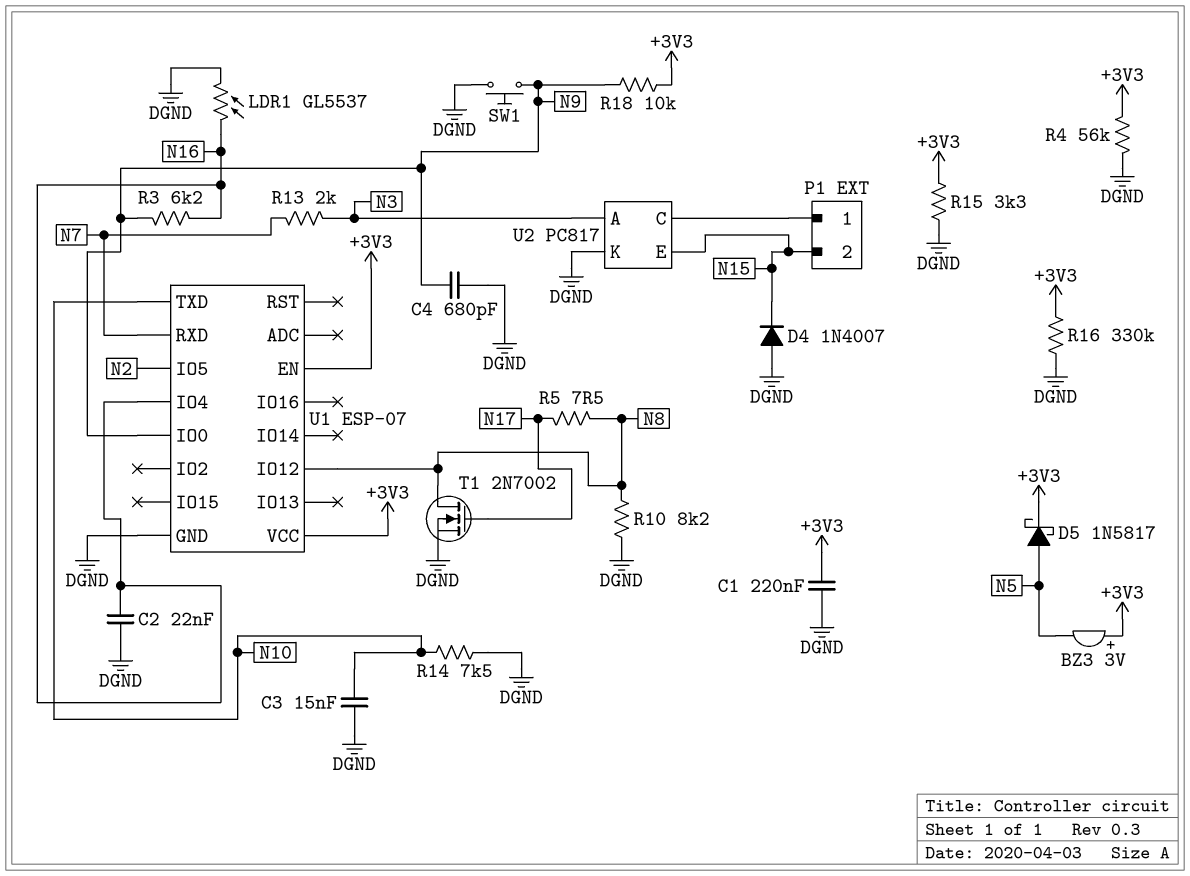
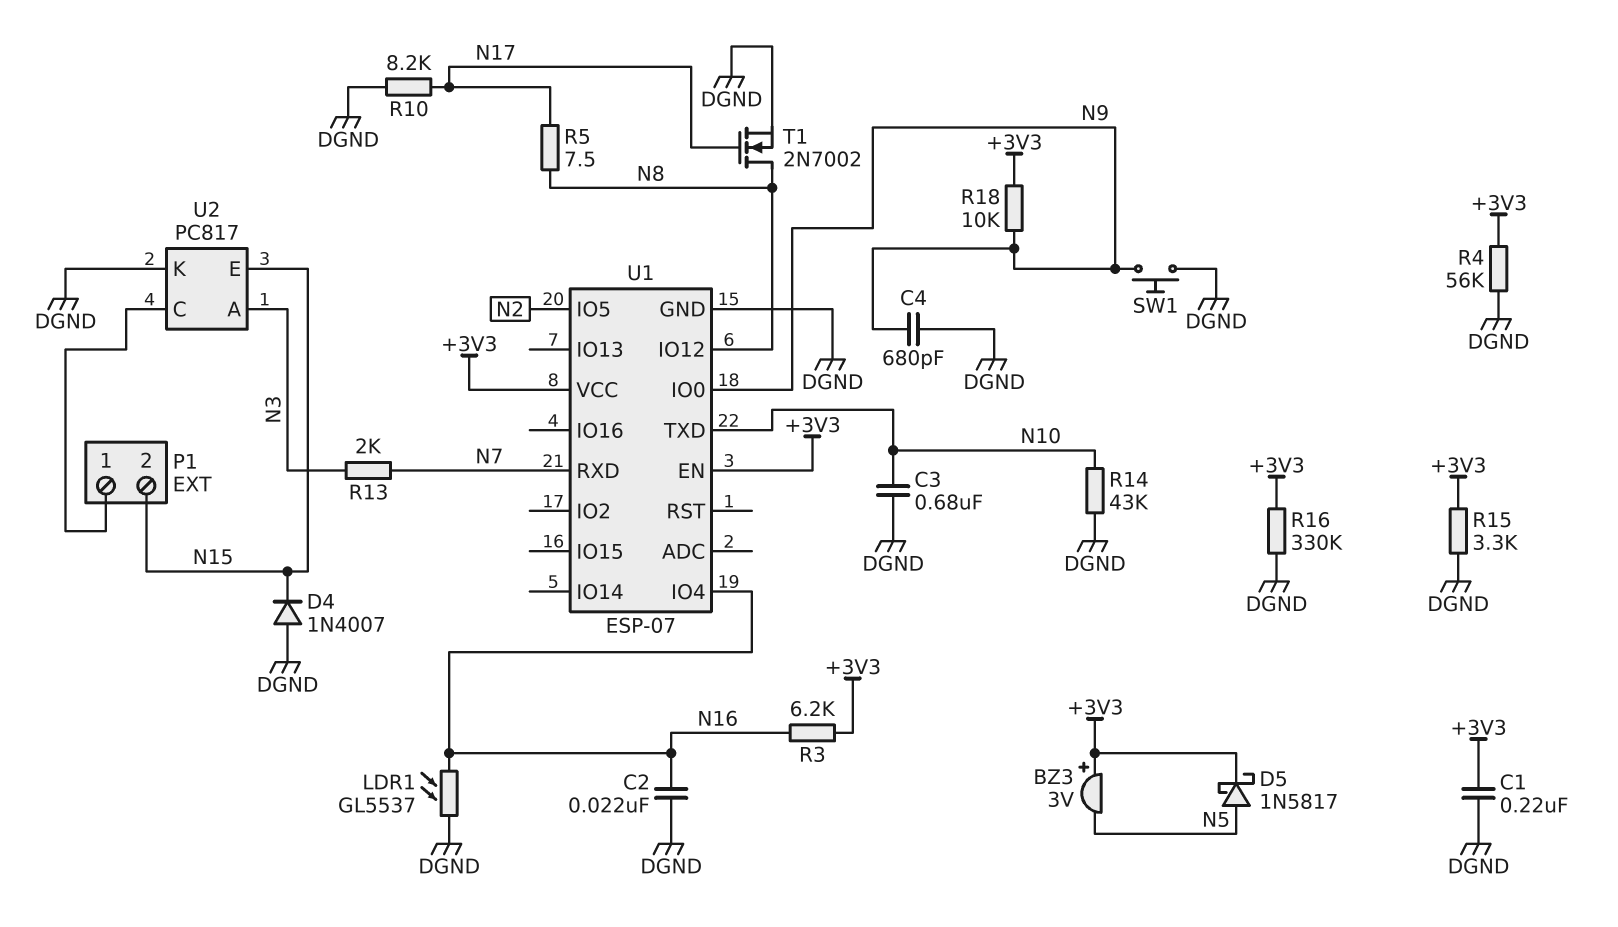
C3: 15nF (DGND, N10) -> 680nF (DGND, N10)
R3: 6.2k (N9, N16) -> 6.2k (+3V3, N16)
R10: 8.2k (DGND, N8) -> 8.2k (DGND, N17)
R14: 7.5k (DGND, N10) -> 43k (DGND, N10)

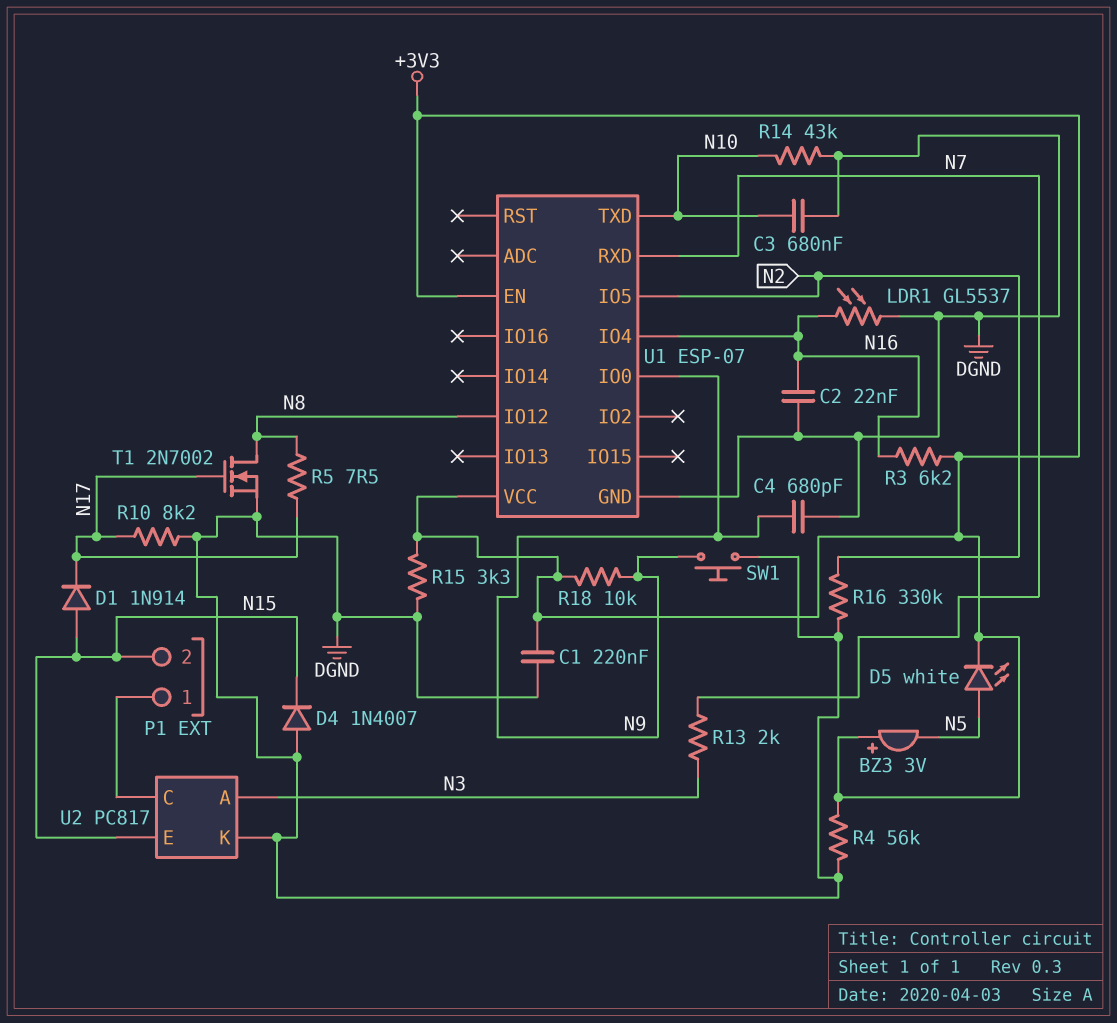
D1: none -> diode 1N914 (A N15, K N17)
D5: schottky 1N5817 (A N5, K +3V3) -> LED white (A N5, K +3V3)
R16: 330k (+3V3, DGND) -> 330k (DGND, N2)

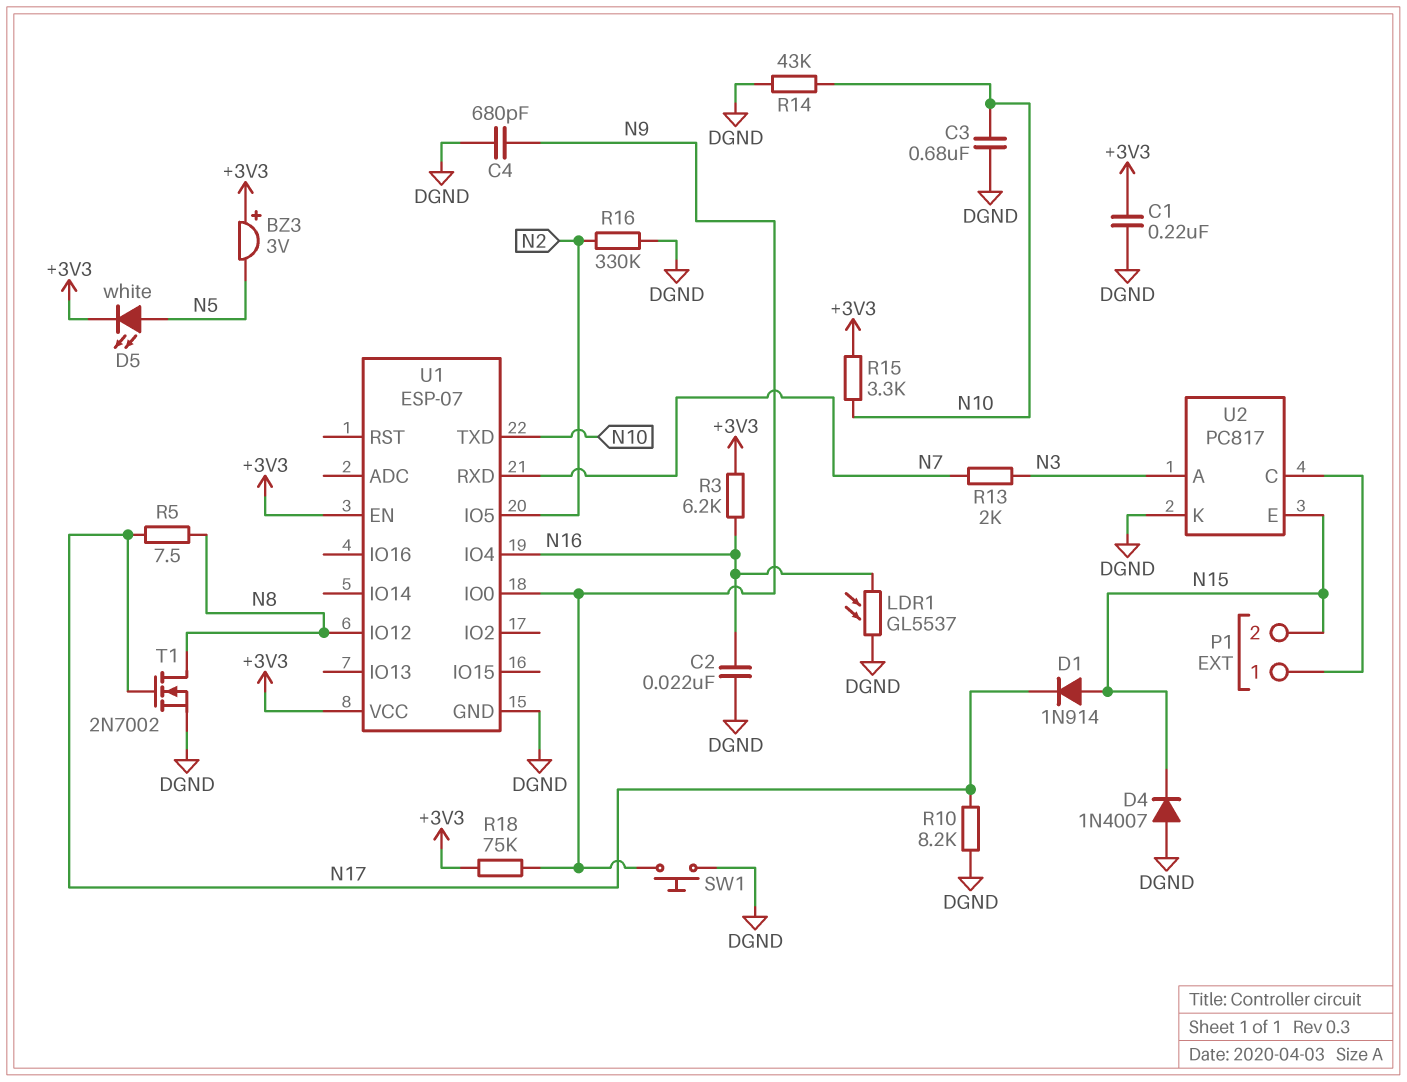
R4: 56k (+3V3, DGND) -> none
R15: 3.3k (+3V3, DGND) -> 3.3k (+3V3, N10)
R18: 10k (+3V3, N9) -> 75k (+3V3, N9)

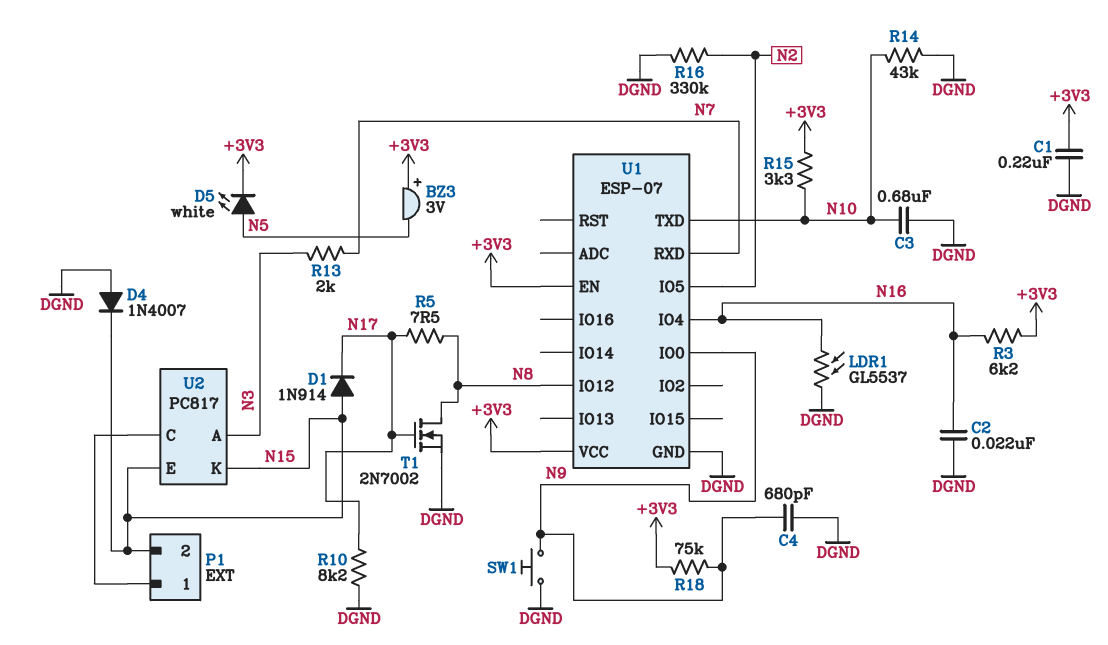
U2 pin K: DGND -> N15

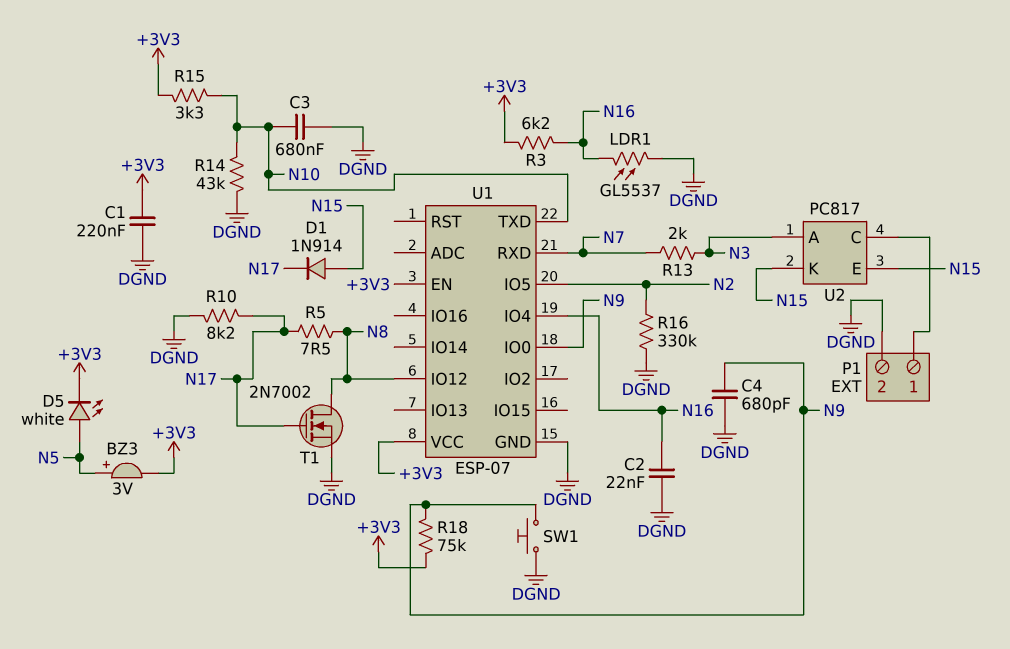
BZ3: buzzer 3V (plus +3V3, minus N5) -> buzzer 3V (plus N5, minus +3V3)
D4: diode 1N4007 (A DGND, K N15) -> none
P1 pin 2: N15 -> DGND

